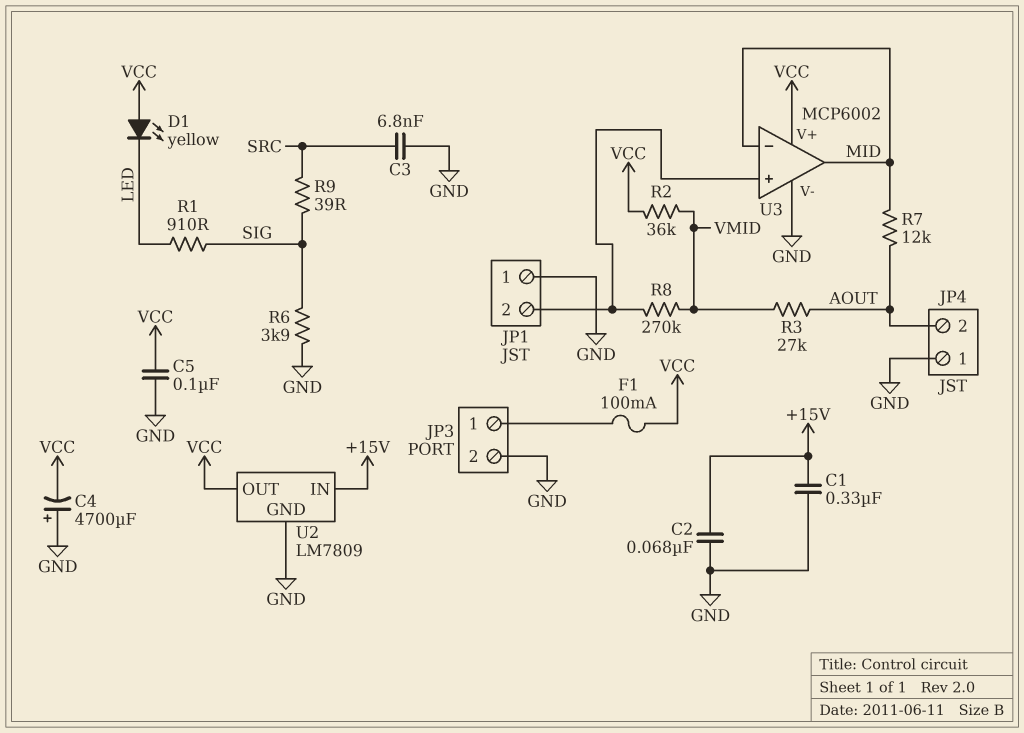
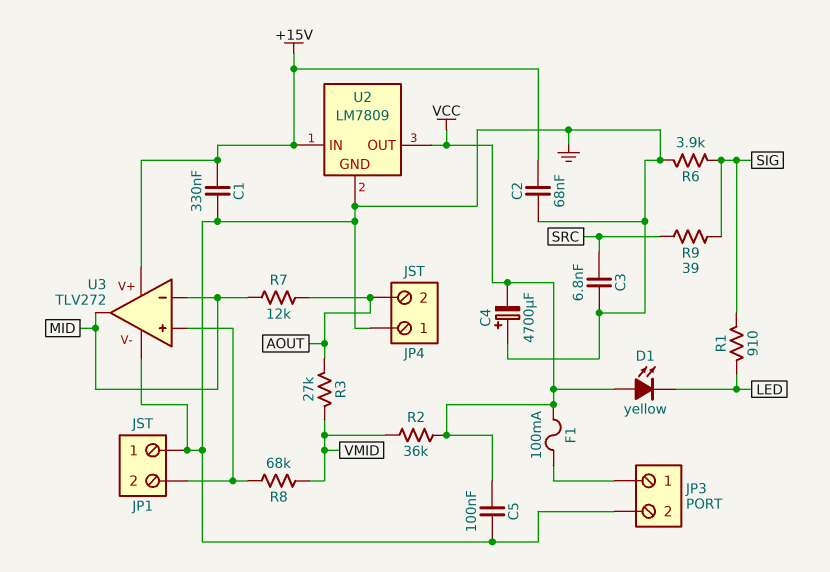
R8: 270k (JP1/2, VMID) -> 68k (JP1/2, VMID)
U3: MCP6002 -> TLV272
U3 pin V+: VCC -> +15V

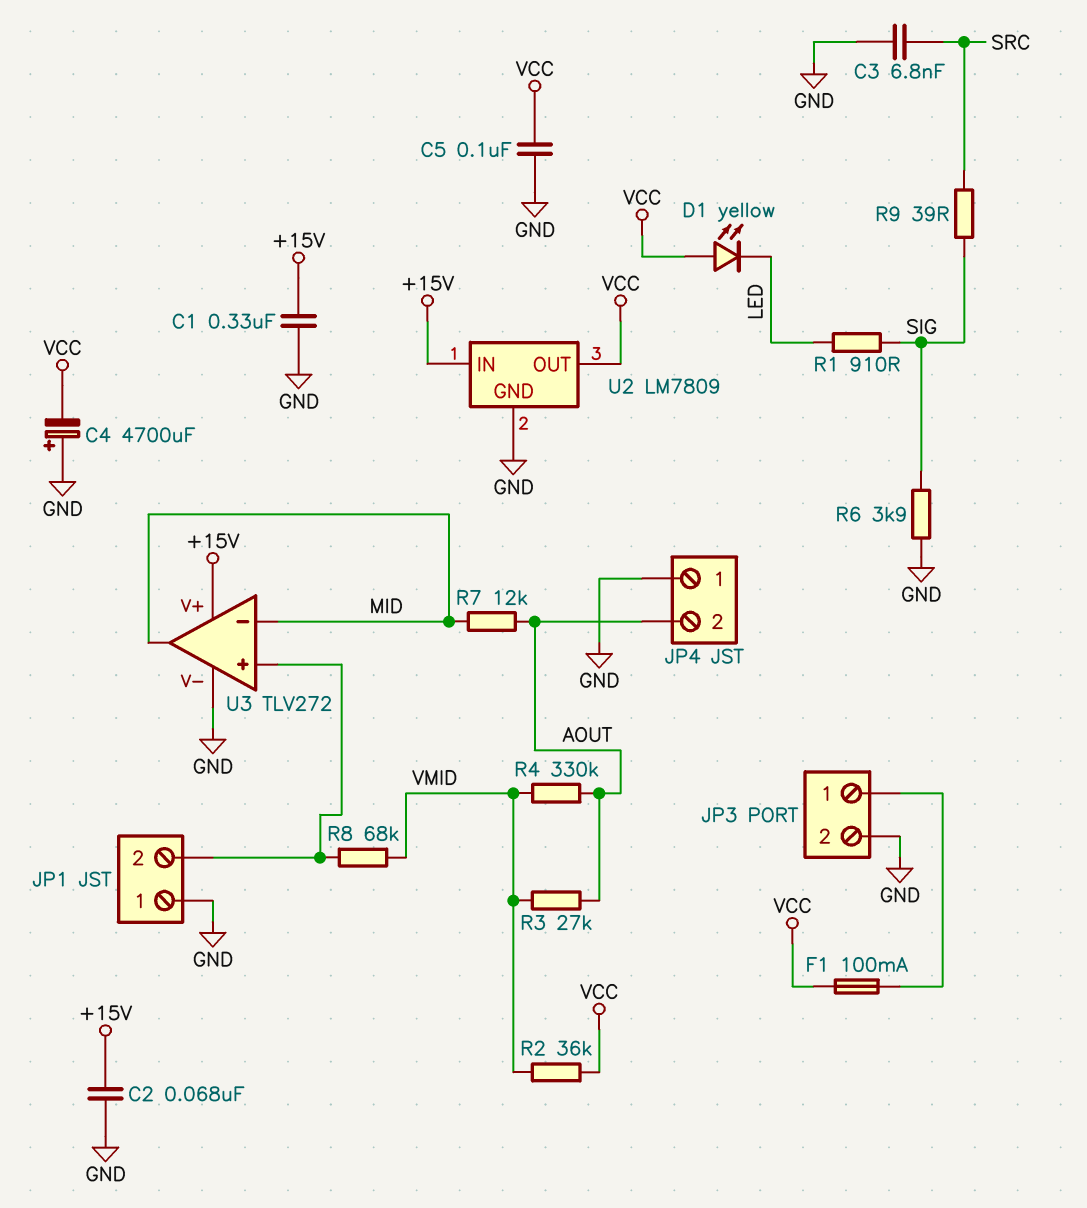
R4: none -> 330k (AOUT, VMID)

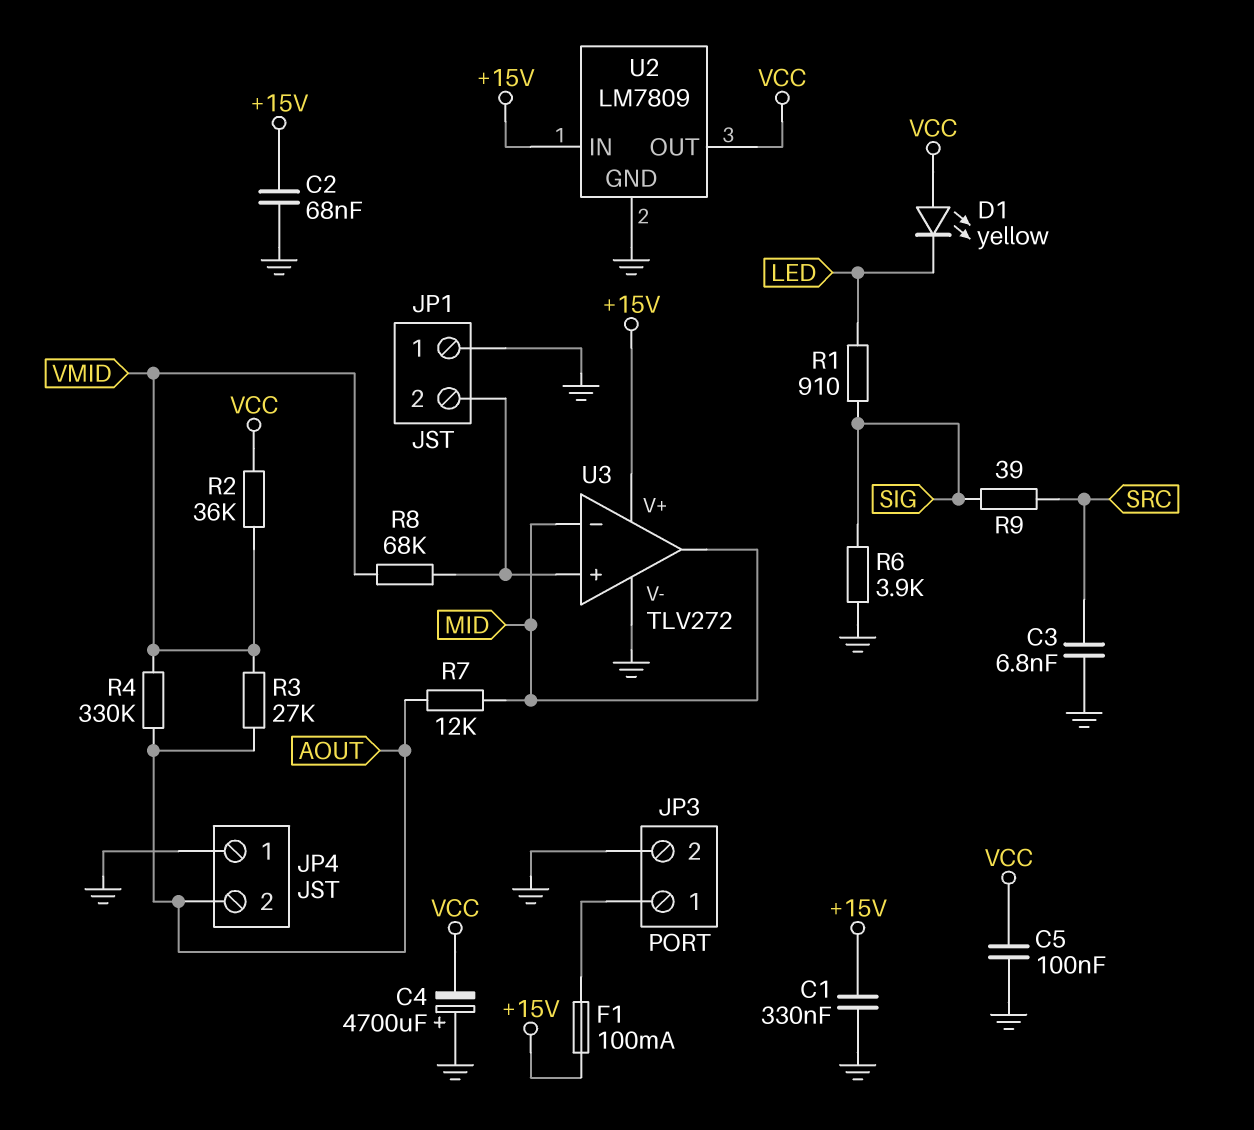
F1: 100mA (JP3/1, VCC) -> 100mA (+15V, JP3/1)

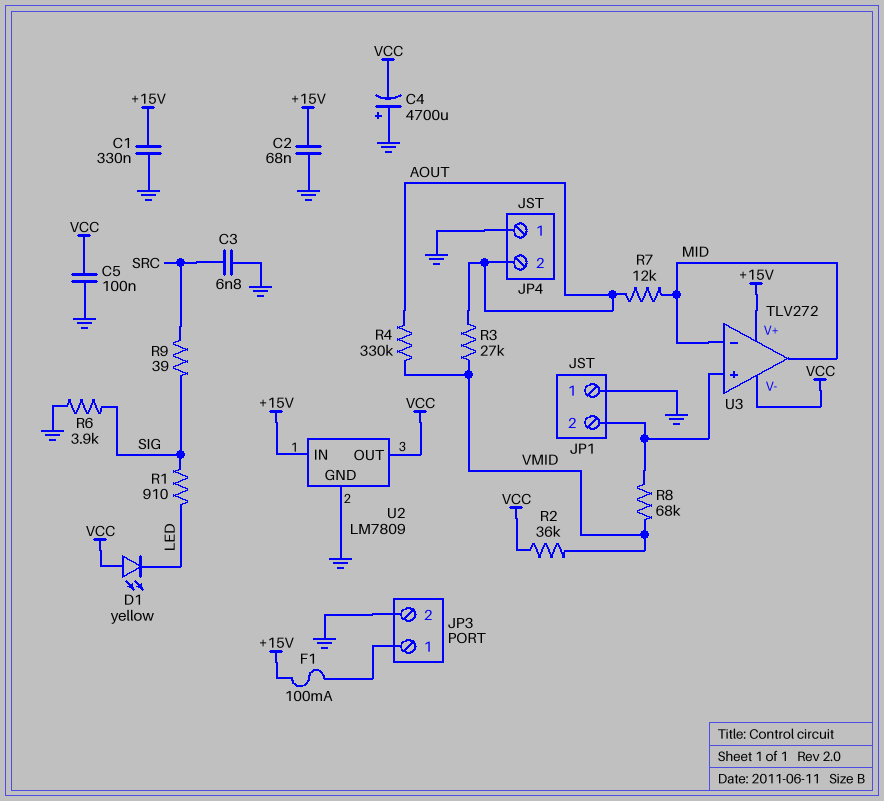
U3 pin V-: GND -> VCC

